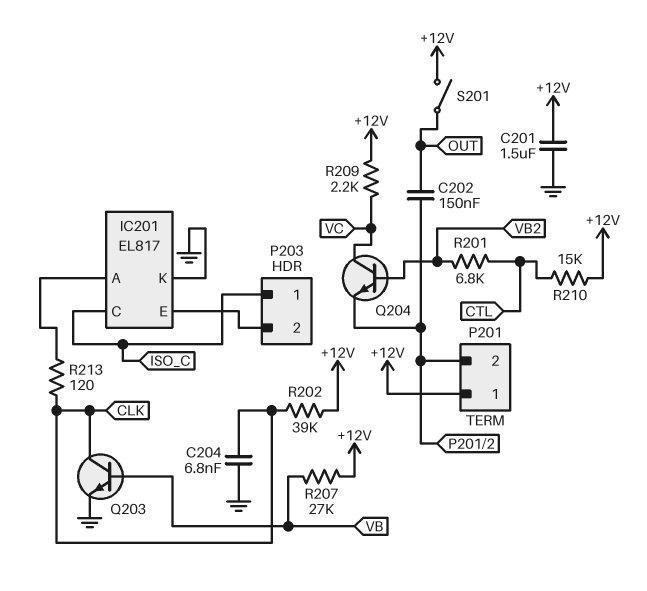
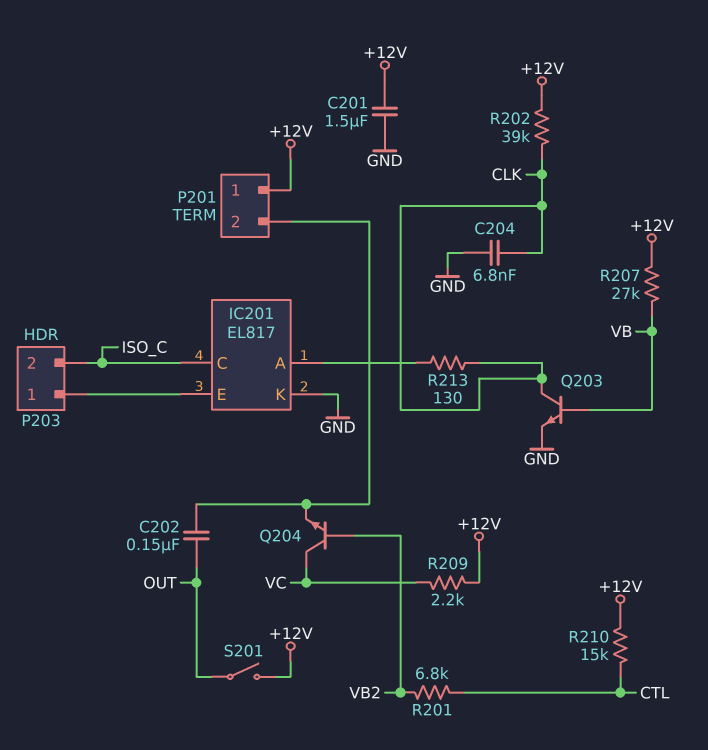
P203 pin 1: ISO_C -> IC201/E
P203 pin 2: IC201/E -> ISO_C
R213: 120 (CLK, IC201/A) -> 130 (CLK, IC201/A)

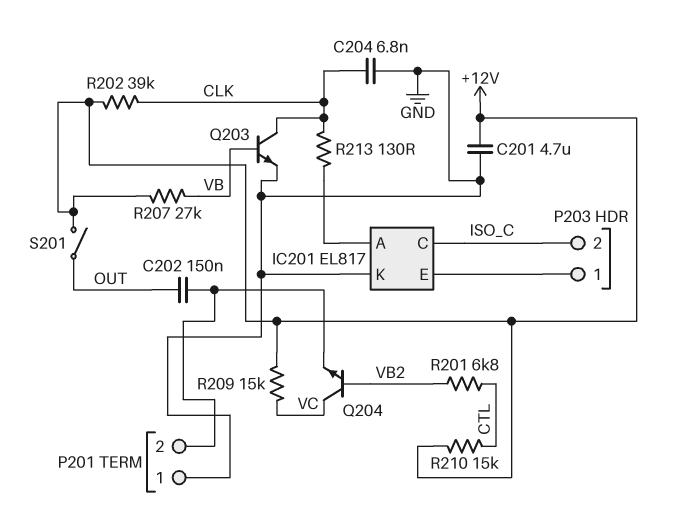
C201: 1.5uF (+12V, GND) -> 4.7uF (+12V, GND)
P201 pin 1: +12V -> GND
R209: 2.2k (+12V, VC) -> 15k (+12V, VC)

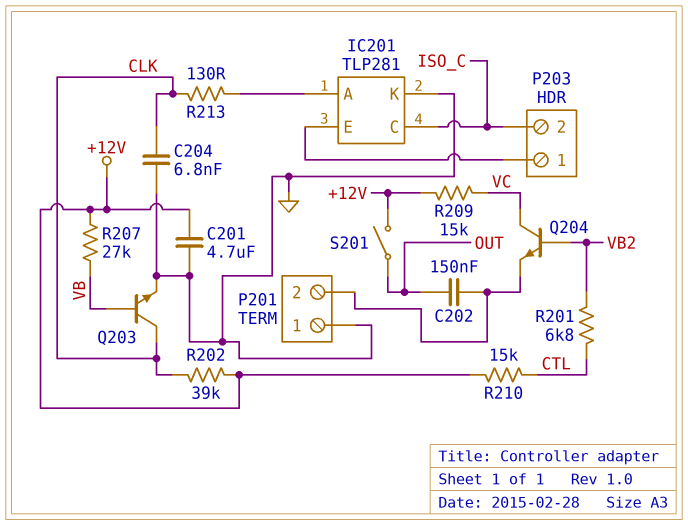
IC201: EL817 -> TLP281

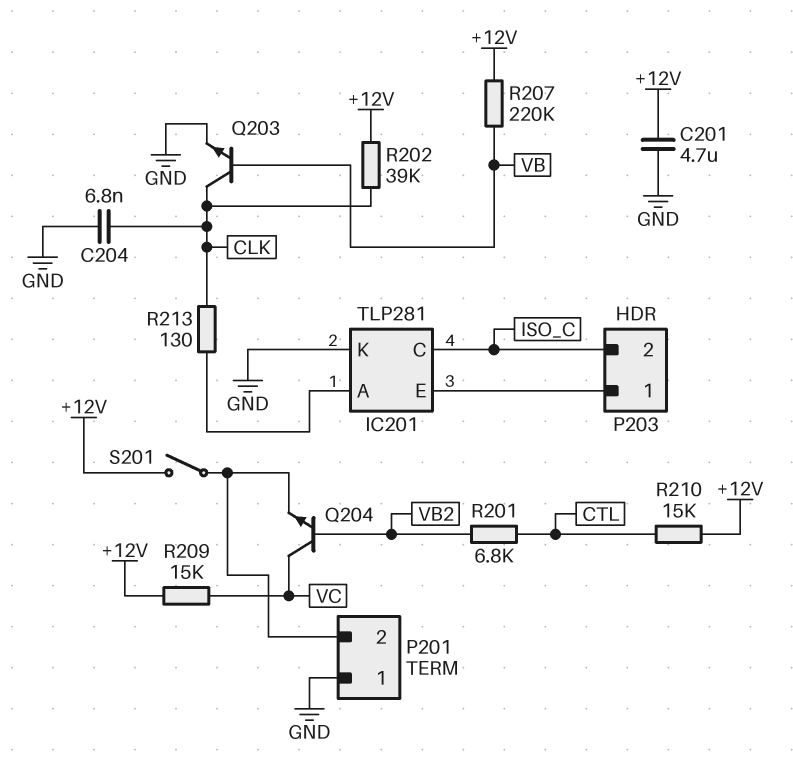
C202: 150nF (OUT, P201/2) -> none
R207: 27k (+12V, VB) -> 220k (+12V, VB)
S201: switch (+12V, OUT) -> switch (+12V, P201/2)

